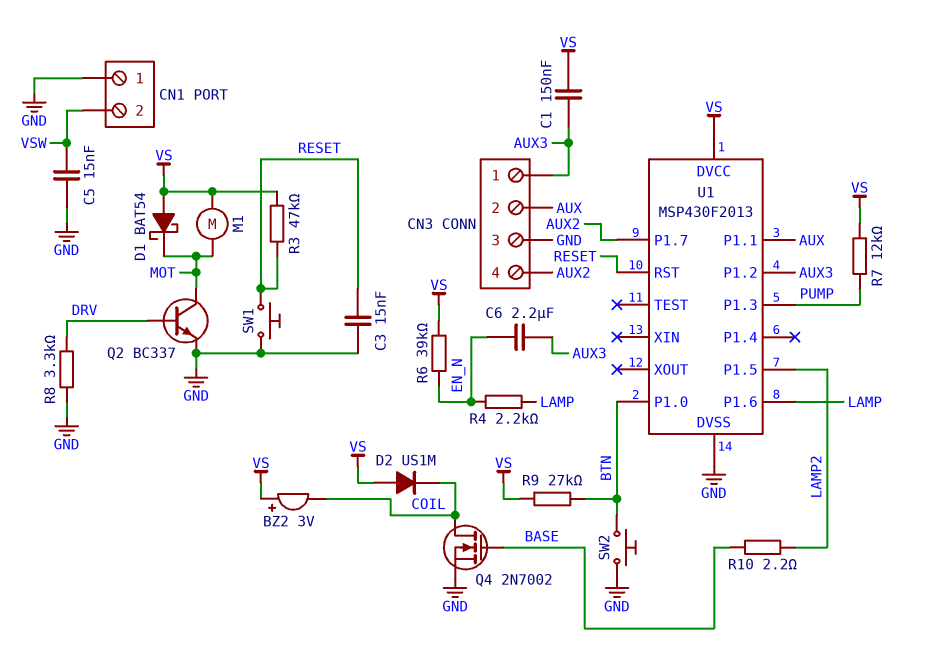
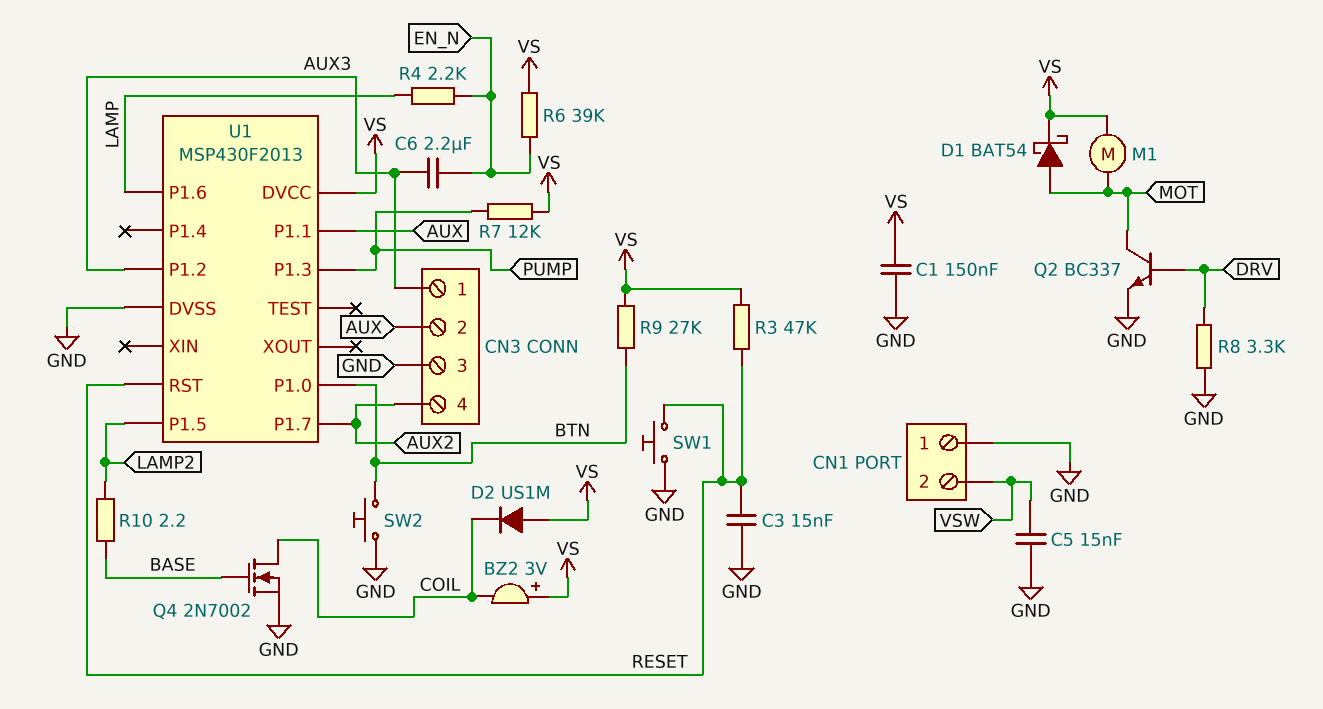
C1: 150nF (AUX3, VS) -> 150nF (GND, VS)
D1: schottky BAT54 (A VS, K MOT) -> schottky BAT54 (A MOT, K VS)

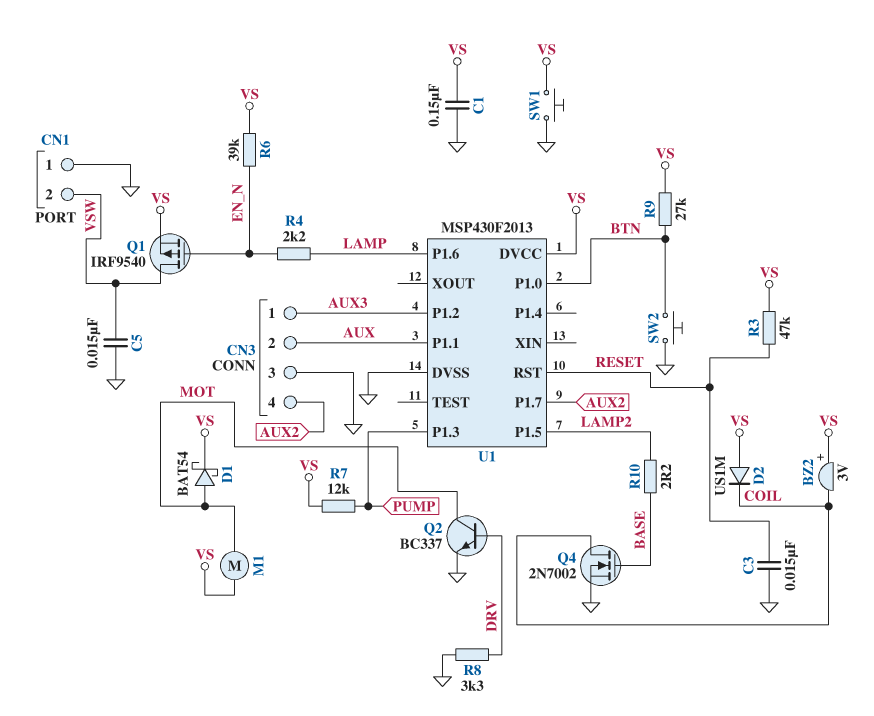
C6: 2.2uF (AUX3, EN_N) -> none
Q1: none -> PMOS IRF9540 (G EN_N, D VSW, S VS)
SW1: button (GND, RESET) -> button (GND, VS)

